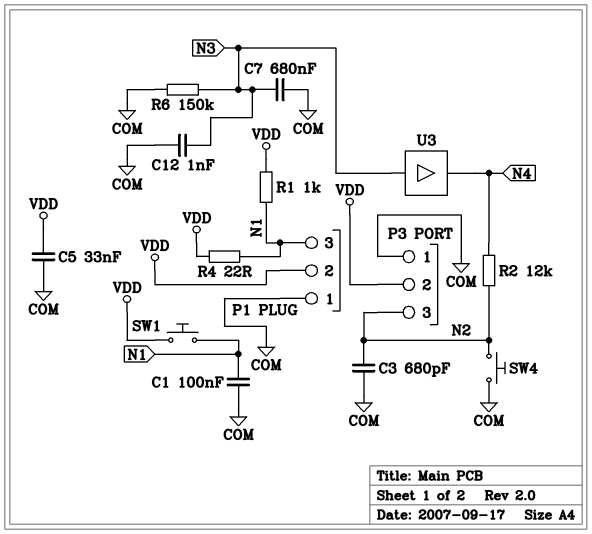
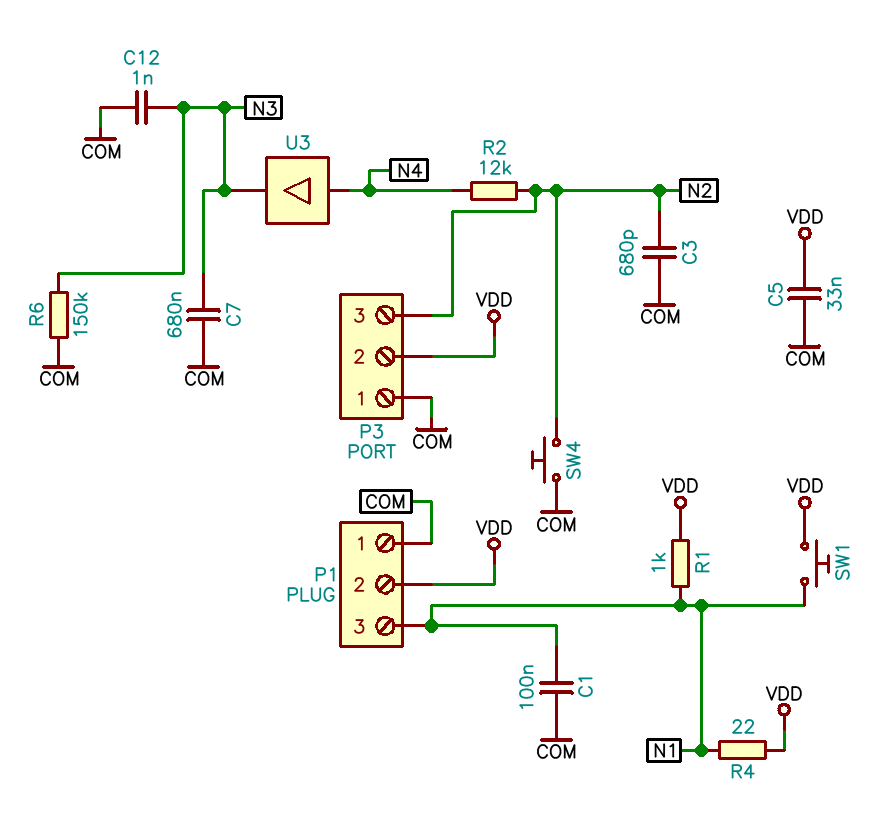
U3: buffer (in N3, out N4) -> buffer (in N4, out N3)

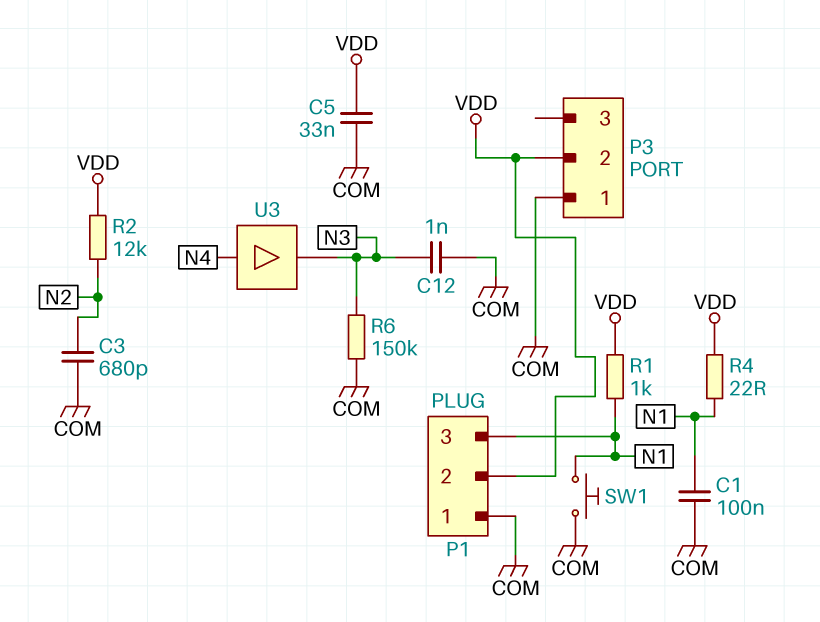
C7: 680nF (COM, N3) -> none
P3 pin 3: N2 -> none
R2: 12k (N2, N4) -> 12k (N2, VDD)
SW1: button (N1, VDD) -> button (COM, N1)
SW4: button (COM, N2) -> none

